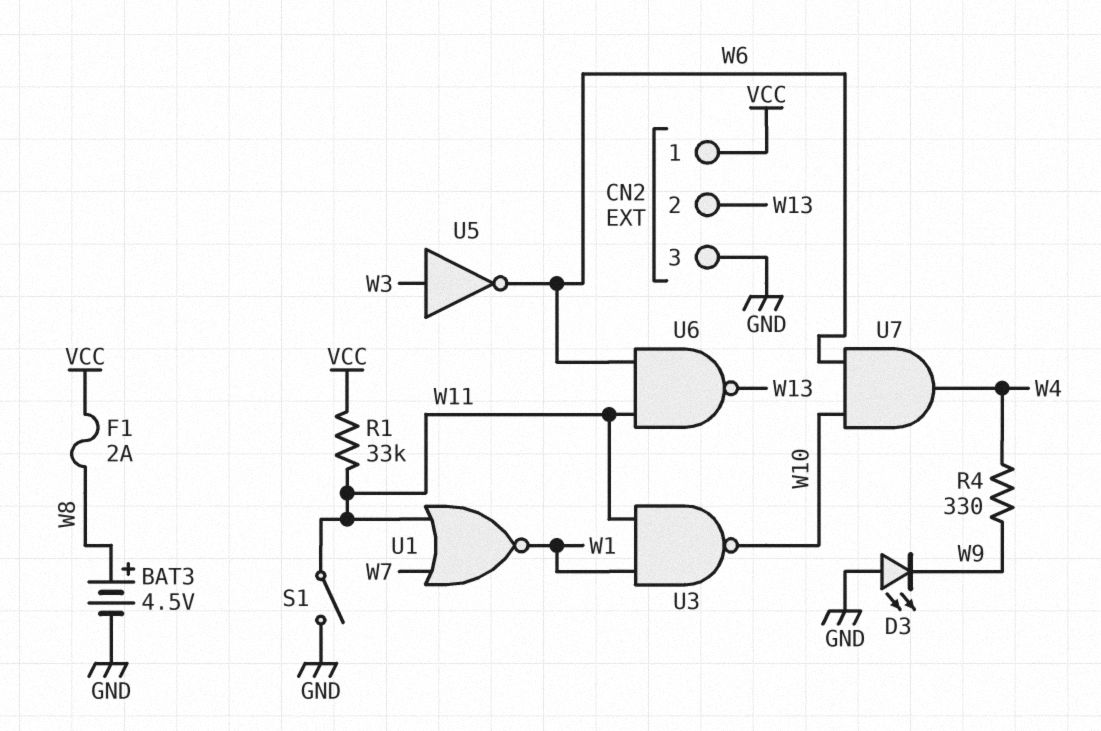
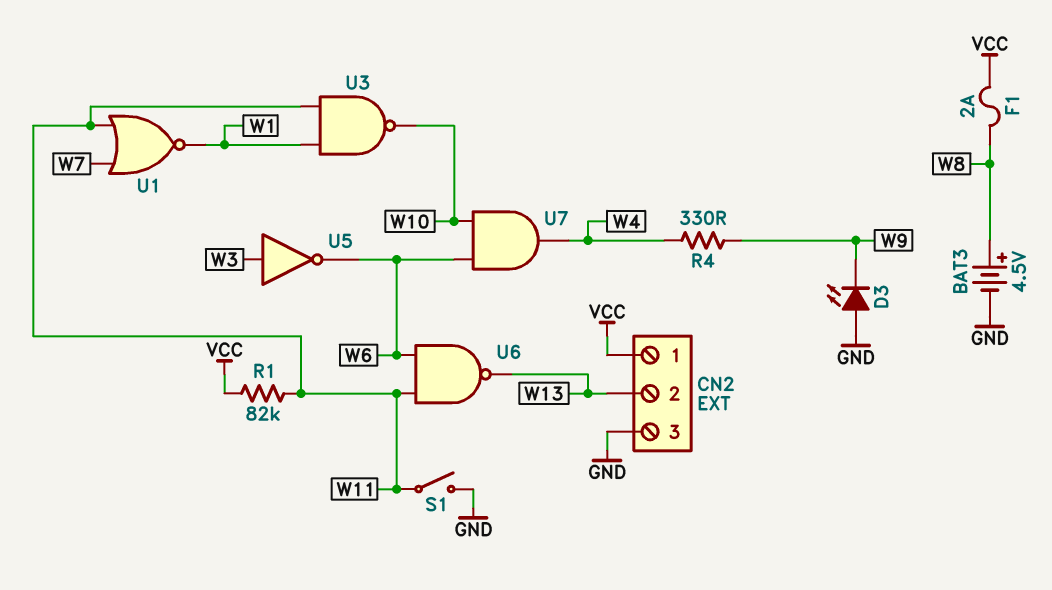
R1: 33k (VCC, W11) -> 82k (VCC, W11)

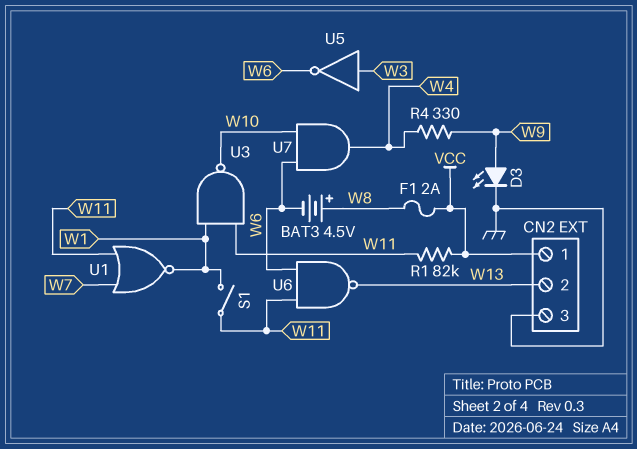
BAT3: 4.5V (plus W8, minus GND) -> 4.5V (plus W8, minus W6)
D3: LED (A GND, K W9) -> LED (A W9, K GND)
S1: switch (GND, W11) -> switch (W1, W11)

